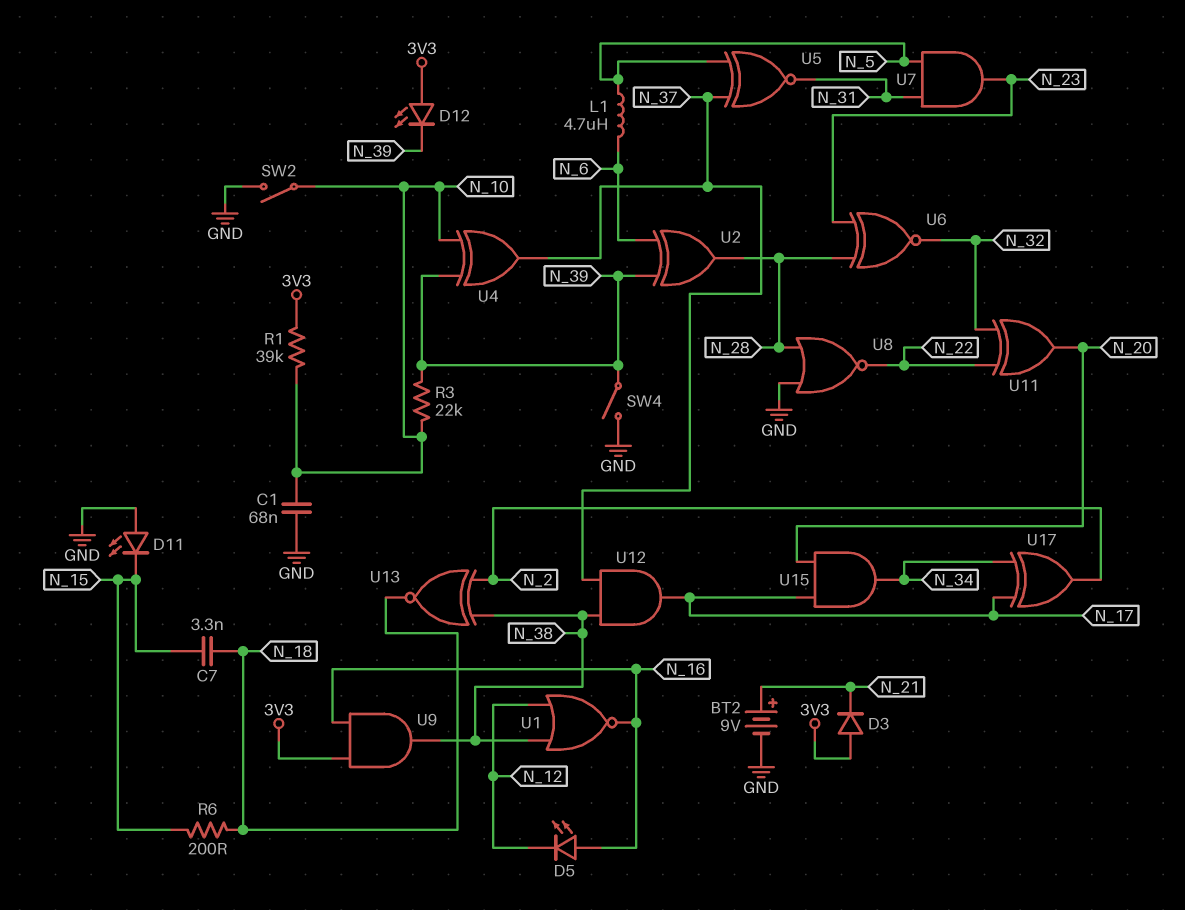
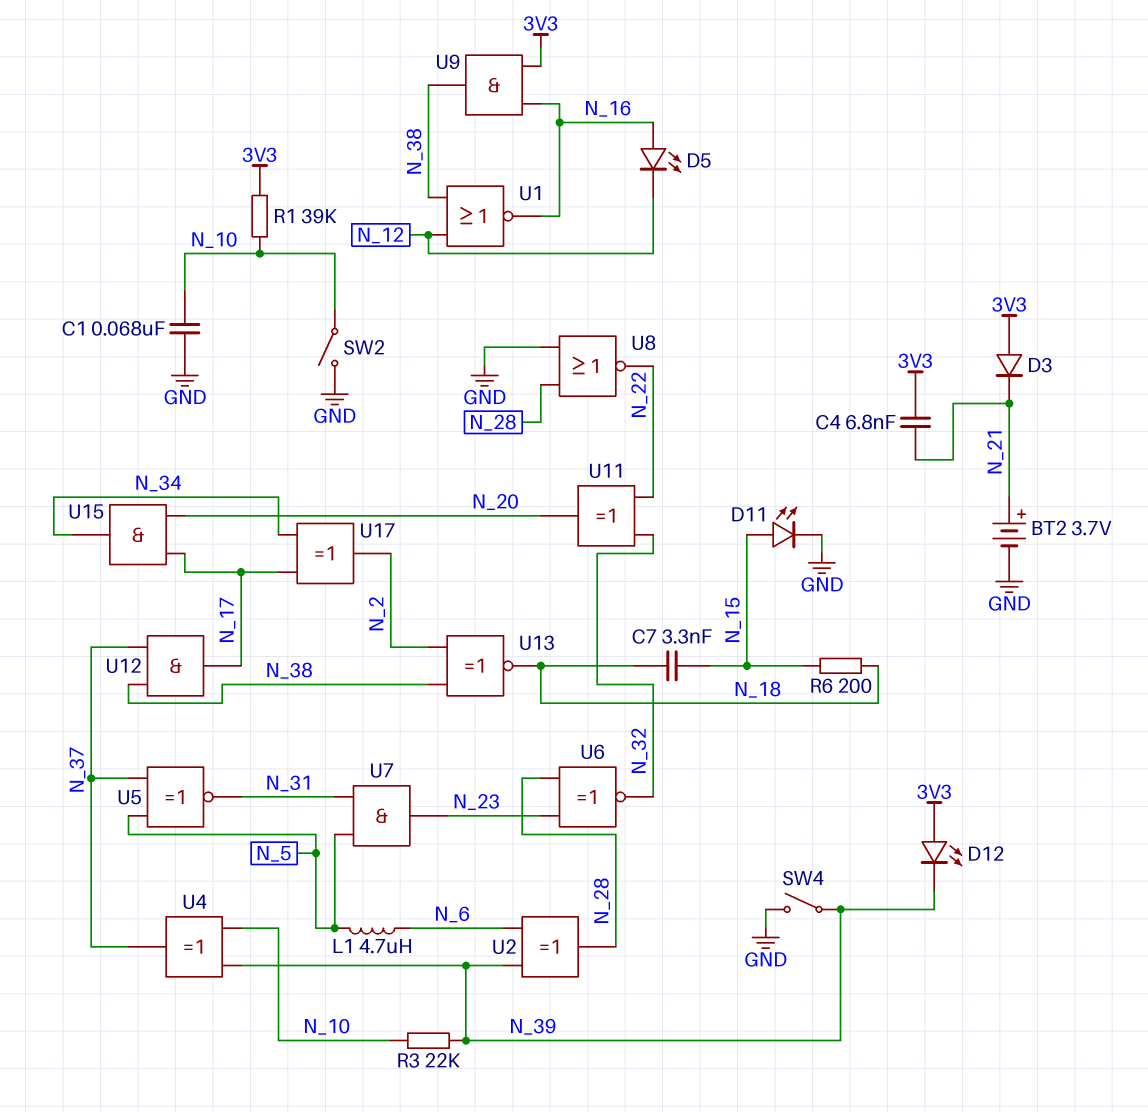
BT2: 9V (plus N_21, minus GND) -> 3.7V (plus N_21, minus GND)
C4: none -> 6.8nF (3V3, N_21)
D11: LED (A GND, K N_15) -> LED (A N_15, K GND)

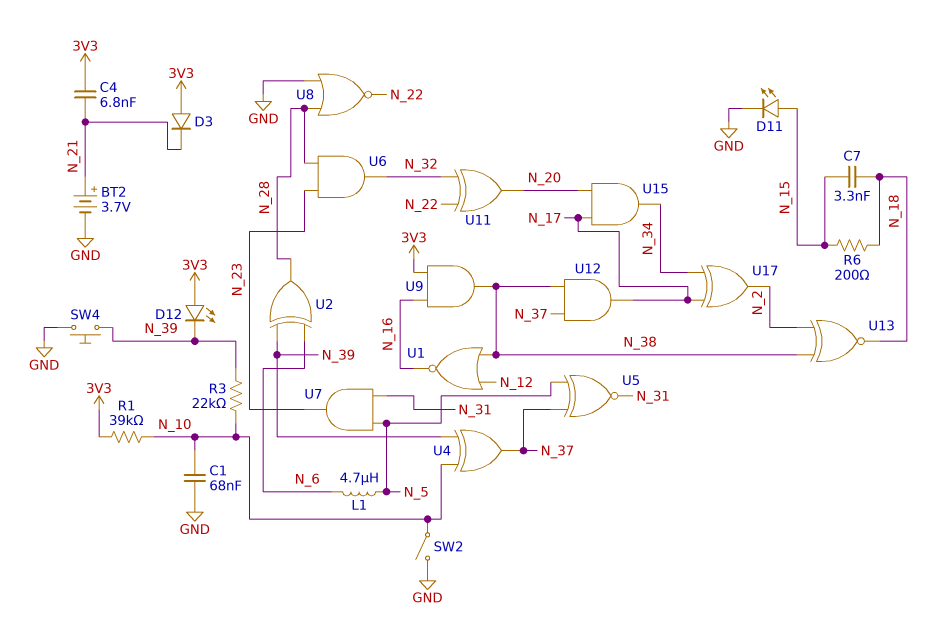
D5: LED (A N_16, K N_12) -> none
SW4: switch (GND, N_39) -> button (GND, N_39)
U6: XNOR (in N_23, in N_28, out N_32) -> AND (in N_23, in N_28, out N_32)

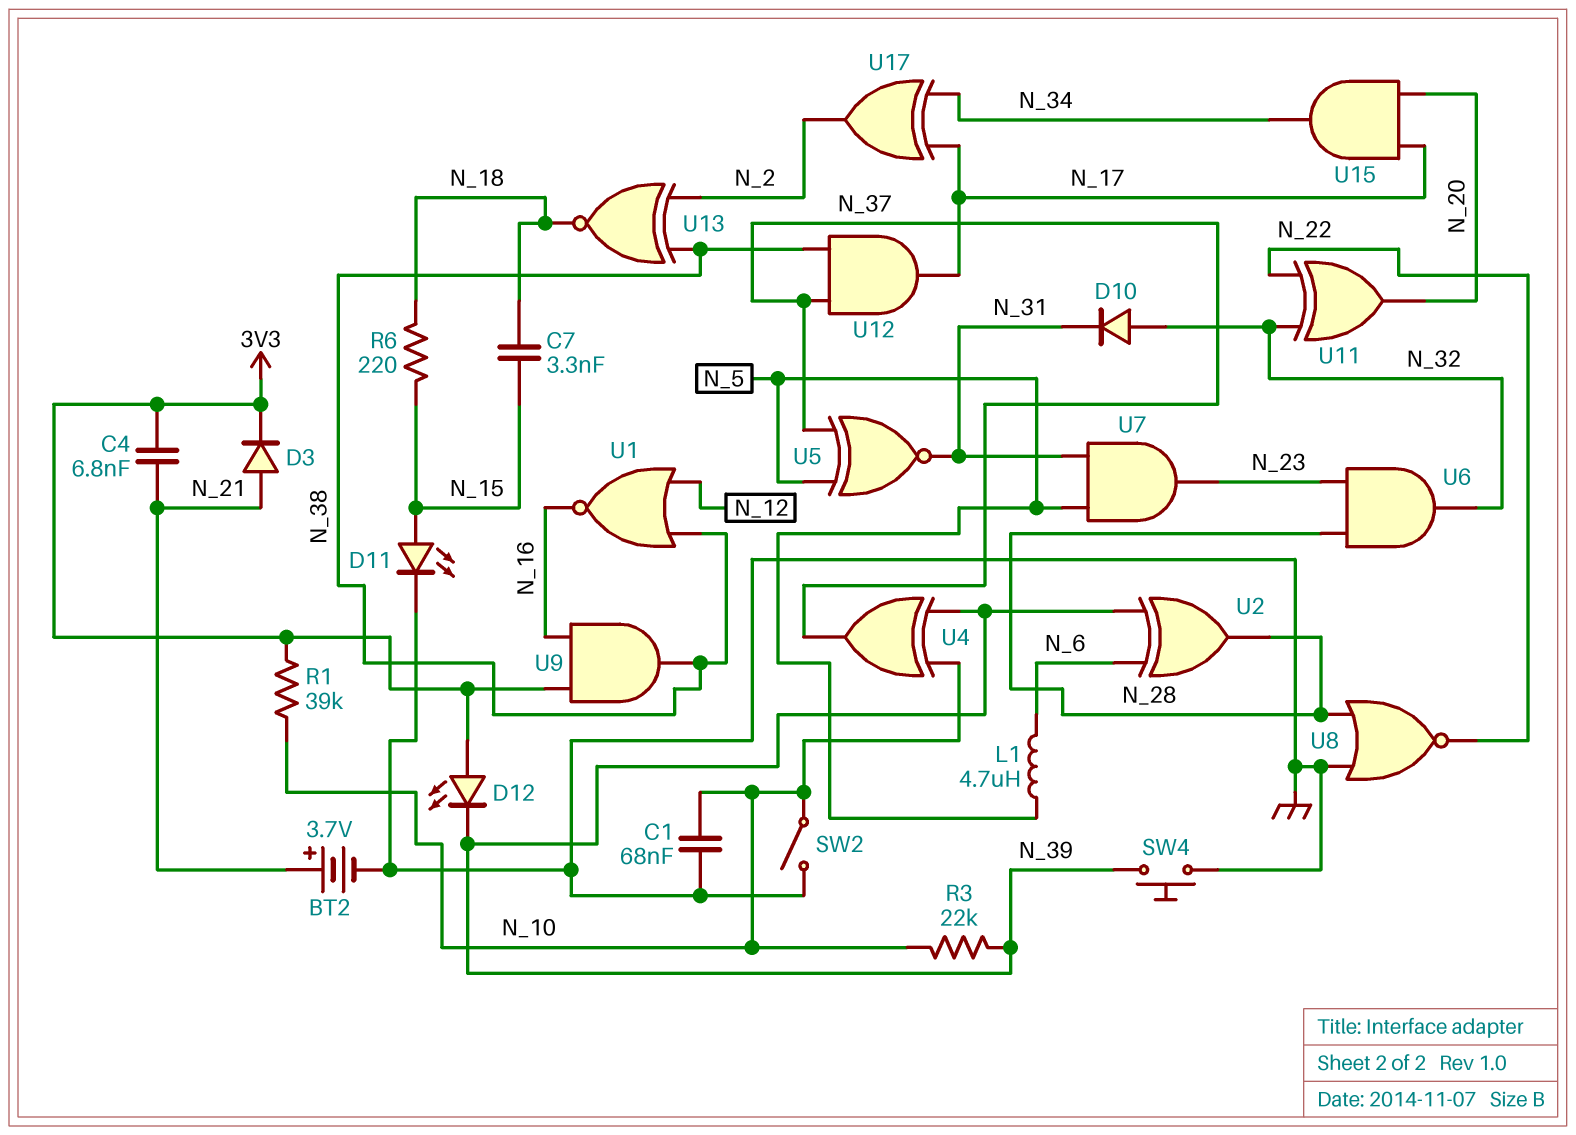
D3: diode (A 3V3, K N_21) -> diode (A N_21, K 3V3)
D10: none -> diode (A N_32, K N_31)
R6: 200 (N_15, N_18) -> 220 (N_15, N_18)

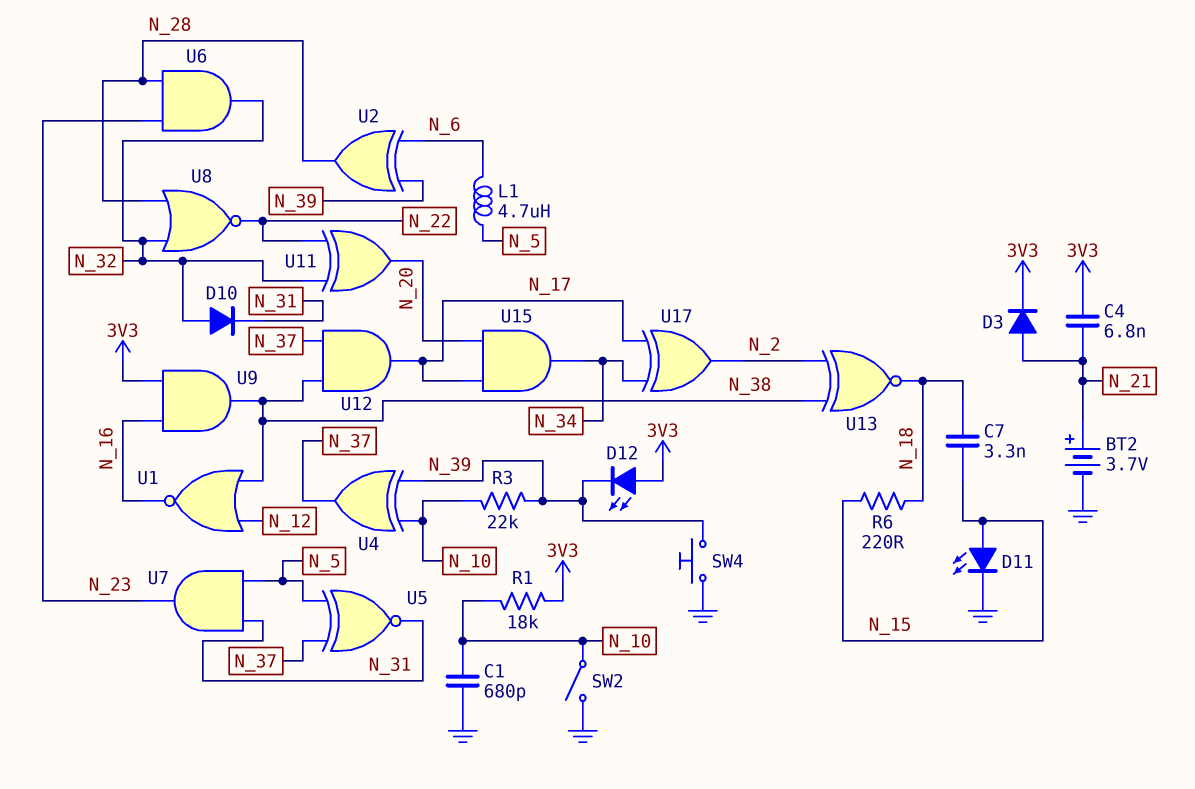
C1: 68nF (GND, N_10) -> 680pF (GND, N_10)
R1: 39k (3V3, N_10) -> 18k (3V3, N_10)
U8: NOR (in GND, in N_28, out N_22) -> NOR (in N_28, in N_32, out N_22)

